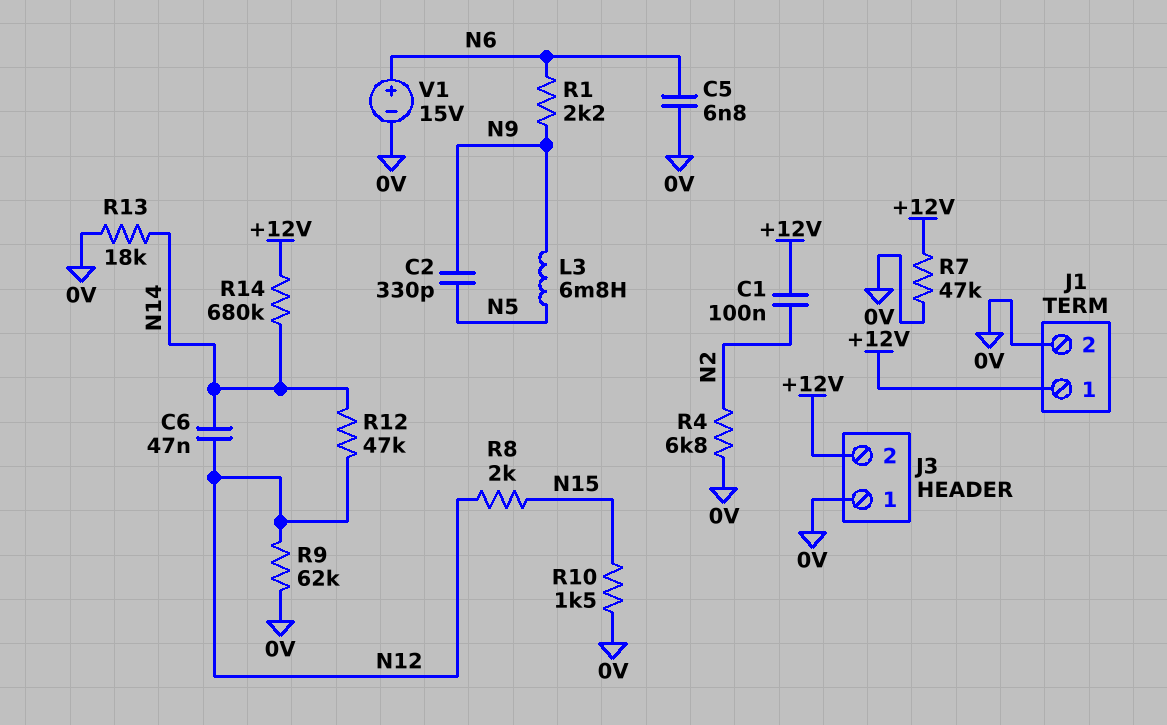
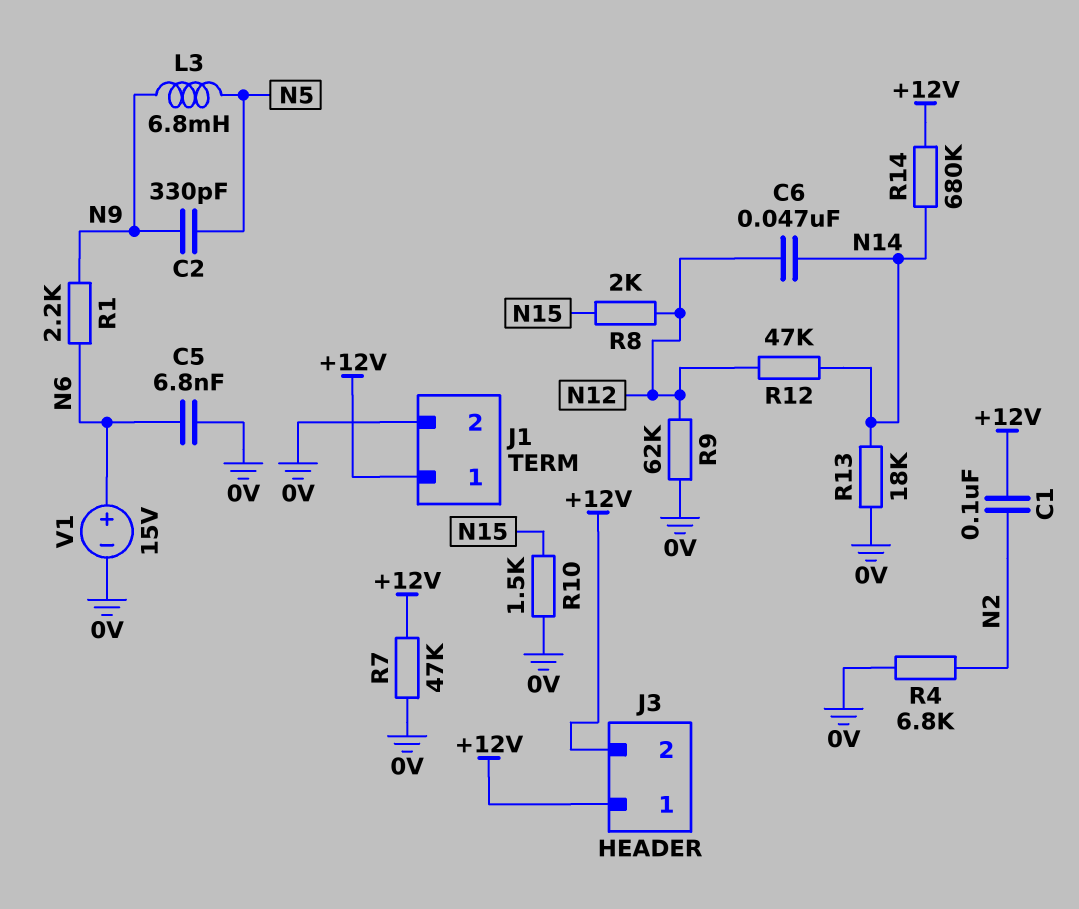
J3 pin 1: 0V -> +12V

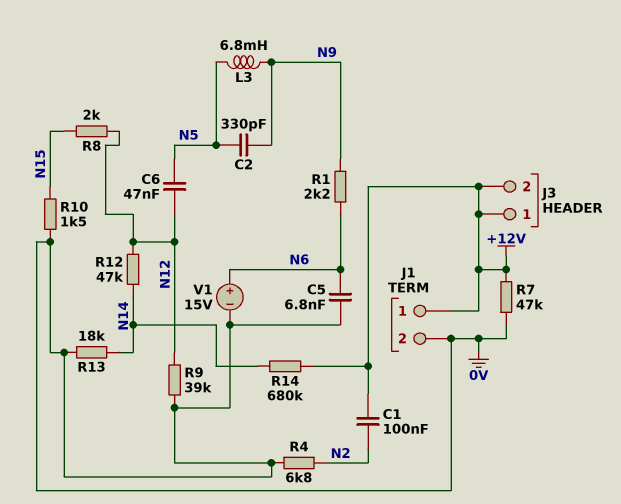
C6: 47nF (N12, N14) -> 47nF (N5, N12)
R9: 62k (0V, N12) -> 39k (0V, N12)

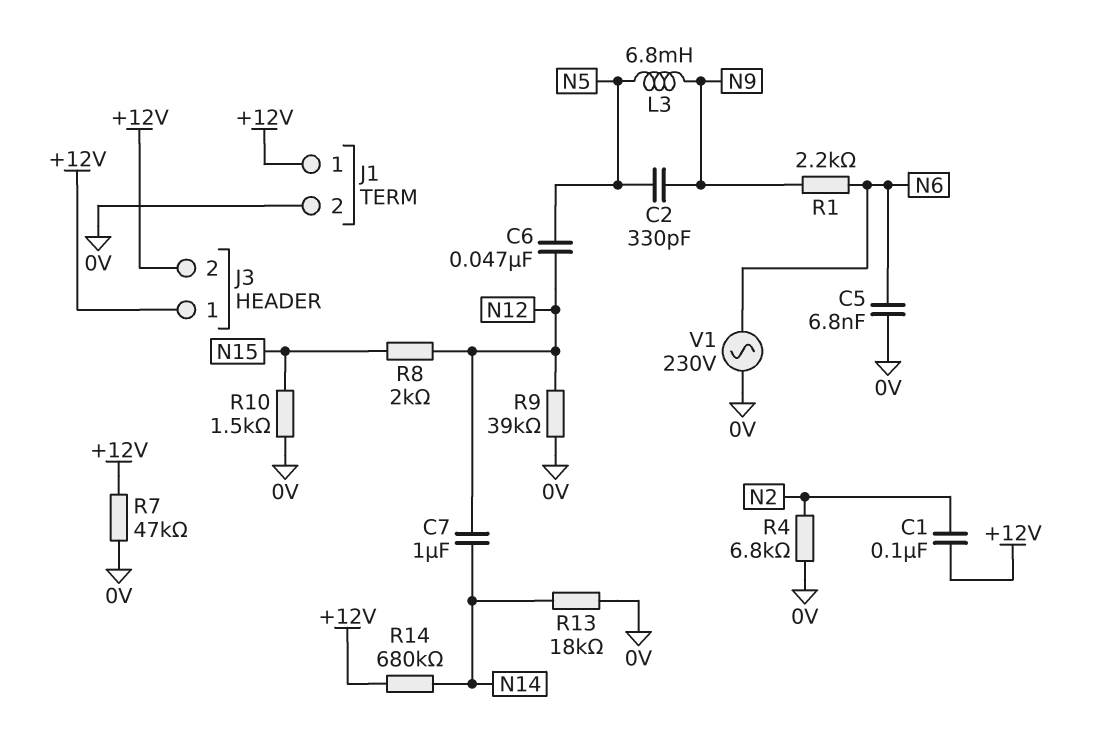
C7: none -> 1uF (N12, N14)
R12: 47k (N12, N14) -> none
V1: 15V (plus N6, minus 0V) -> AC 230V (0V, N6)

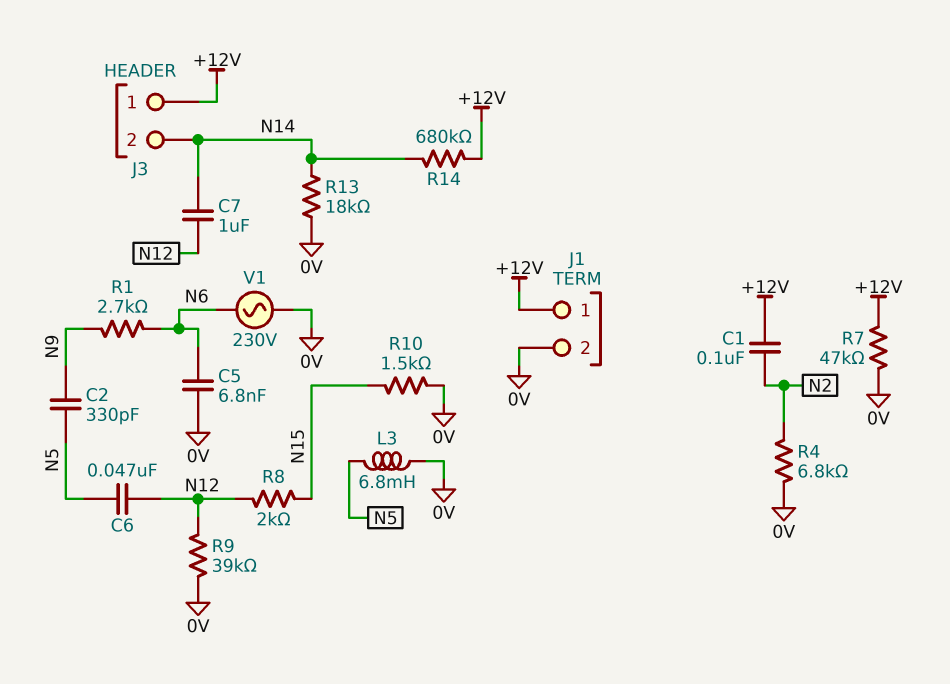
J3 pin 2: +12V -> N14
L3: 6.8mH (N5, N9) -> 6.8mH (0V, N5)
R1: 2.2k (N6, N9) -> 2.7k (N6, N9)

